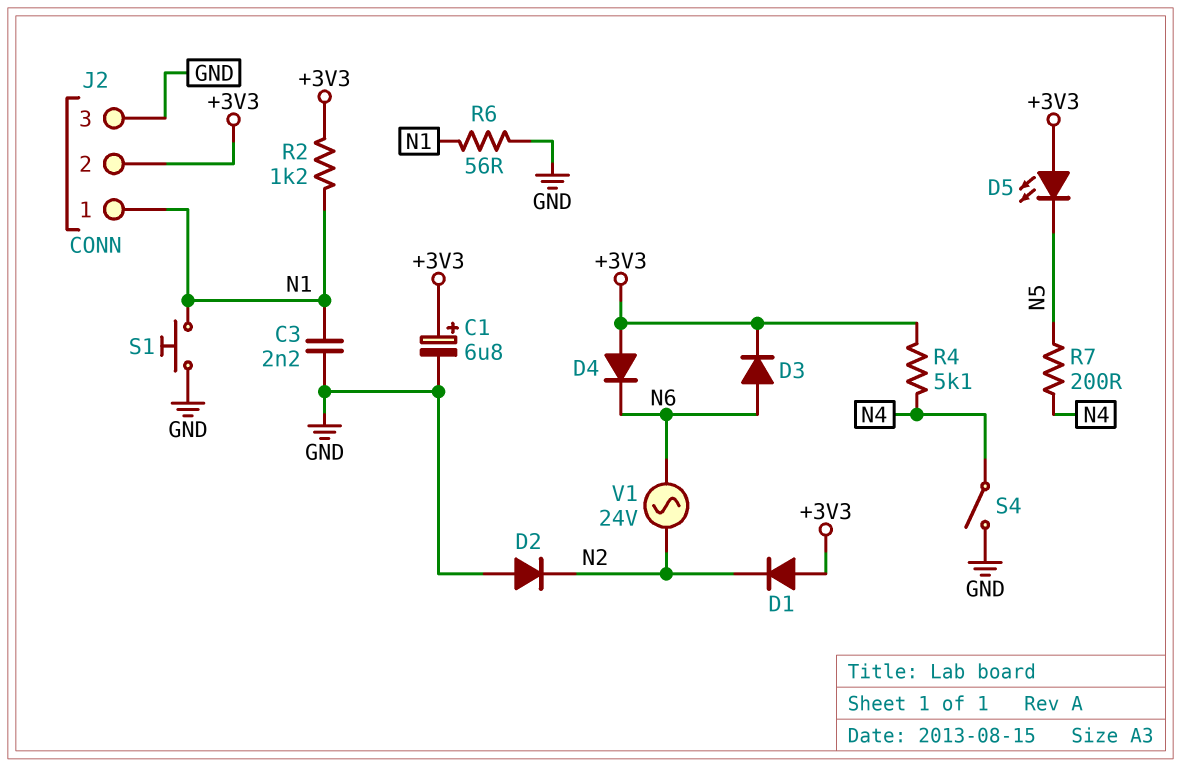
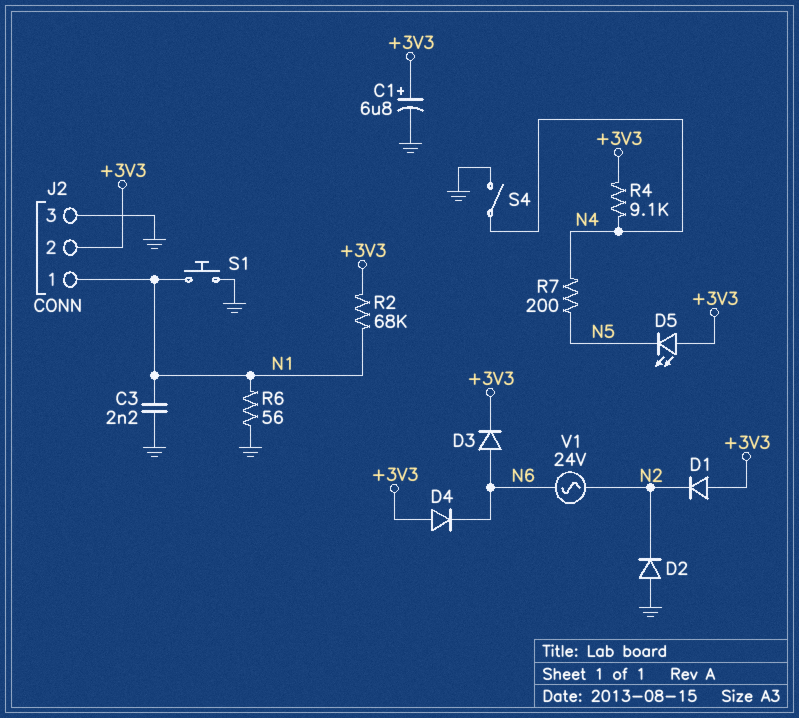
R2: 1.2k (+3V3, N1) -> 68k (+3V3, N1)
R4: 5.1k (+3V3, N4) -> 9.1k (+3V3, N4)

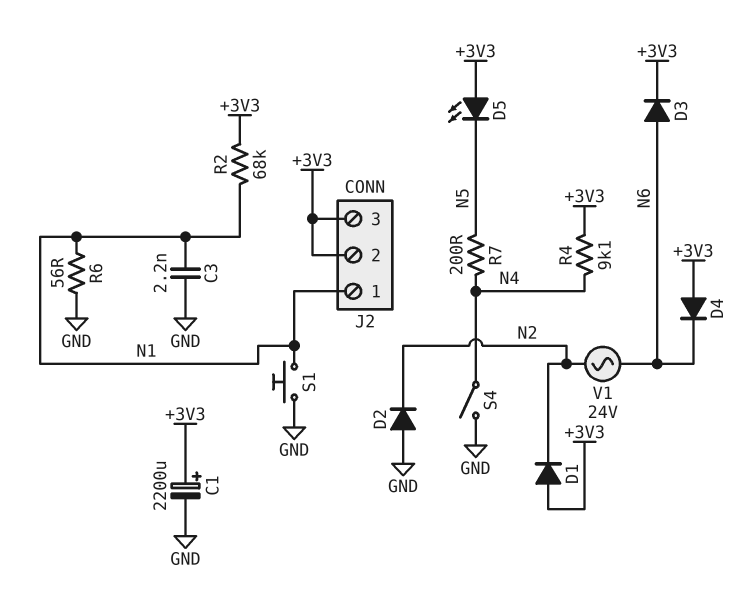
C1: 6.8uF (plus +3V3, minus GND) -> 2200uF (plus +3V3, minus GND)
J2 pin 3: GND -> +3V3

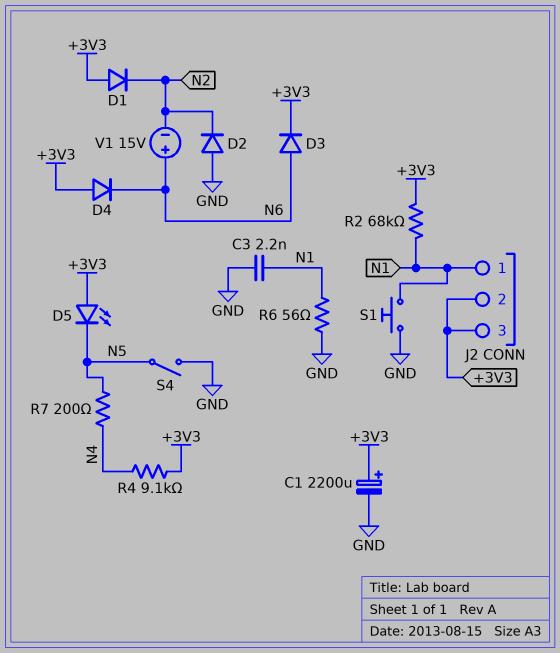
S4: switch (GND, N4) -> switch (GND, N5)
V1: AC 24V (N2, N6) -> 15V (plus N6, minus N2)

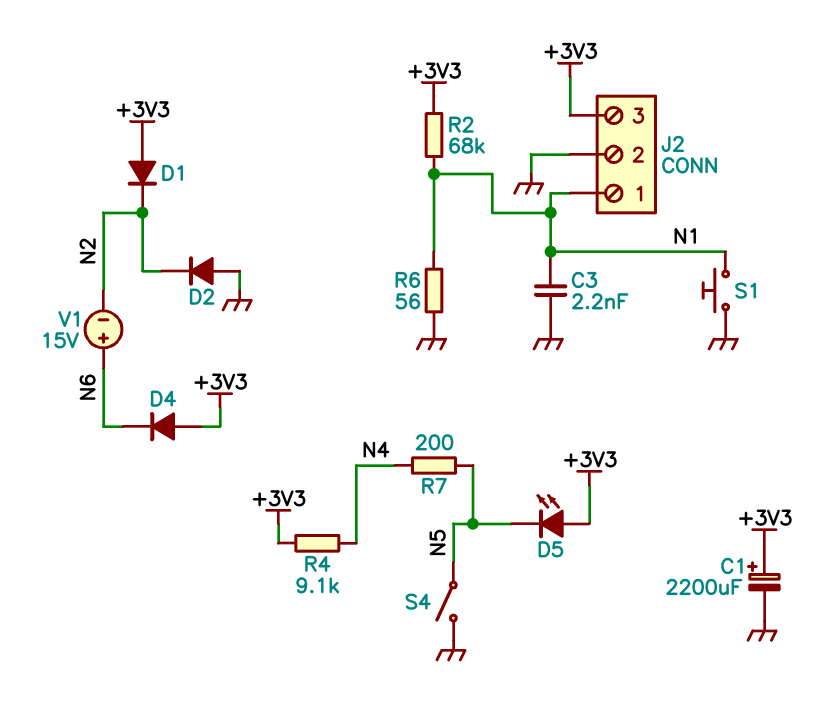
D3: diode (A N6, K +3V3) -> none
J2 pin 2: +3V3 -> GND

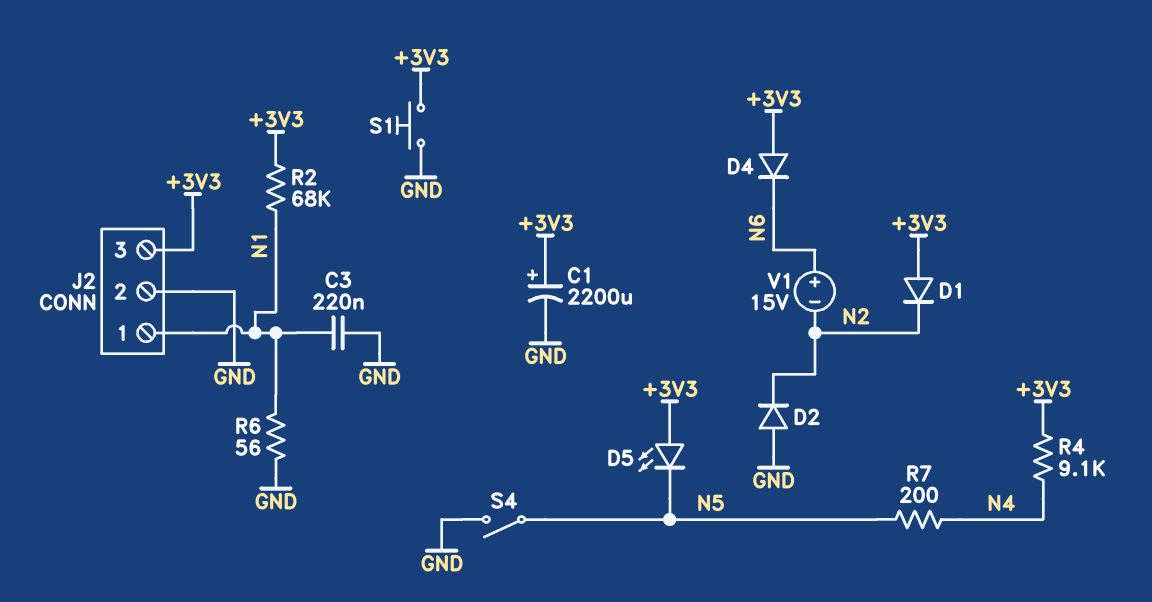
C3: 2.2nF (GND, N1) -> 220nF (GND, N1)
S1: button (GND, N1) -> button (+3V3, GND)

